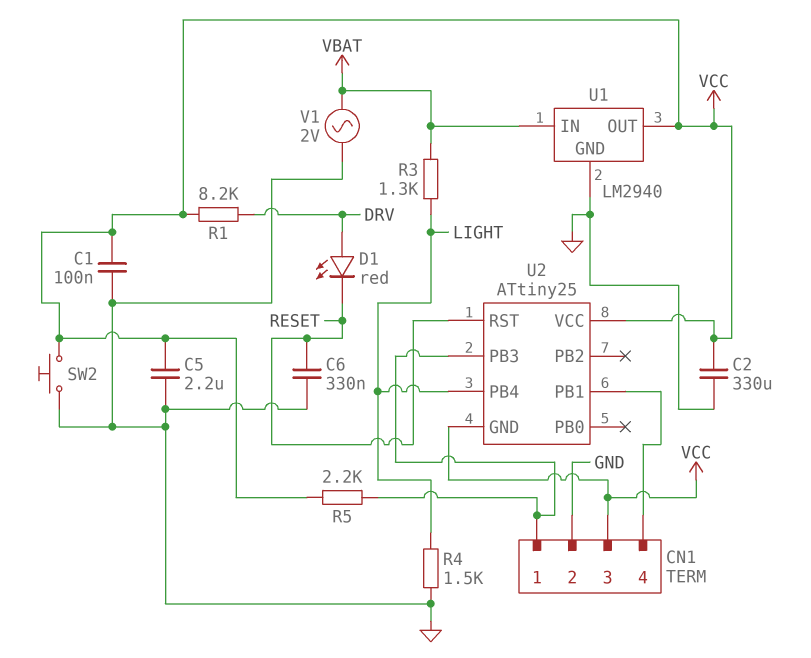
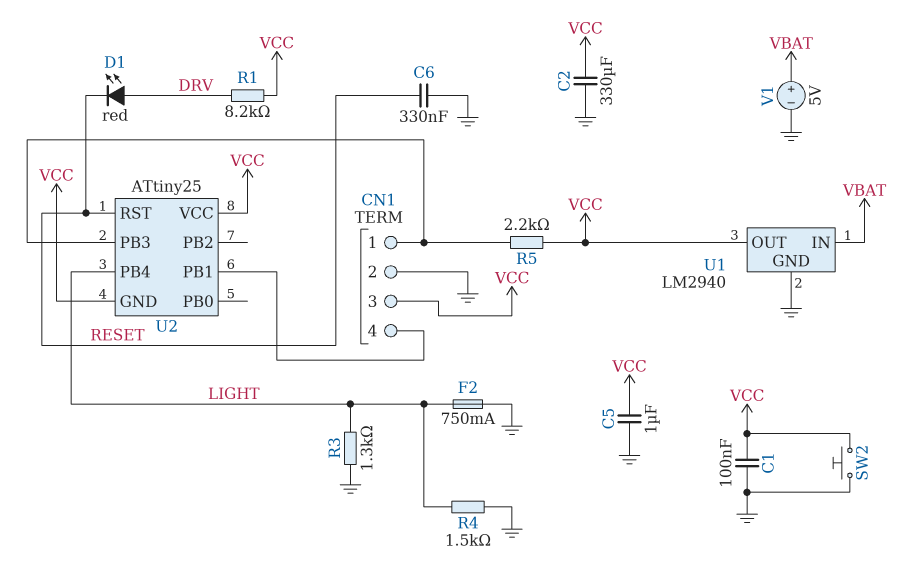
C5: 2.2uF (GND, VCC) -> 1uF (GND, VCC)
F2: none -> 750mA (GND, LIGHT)
R3: 1.3k (LIGHT, VBAT) -> 1.3k (GND, LIGHT)
V1: AC 2V (GND, VBAT) -> 5V (plus VBAT, minus GND)

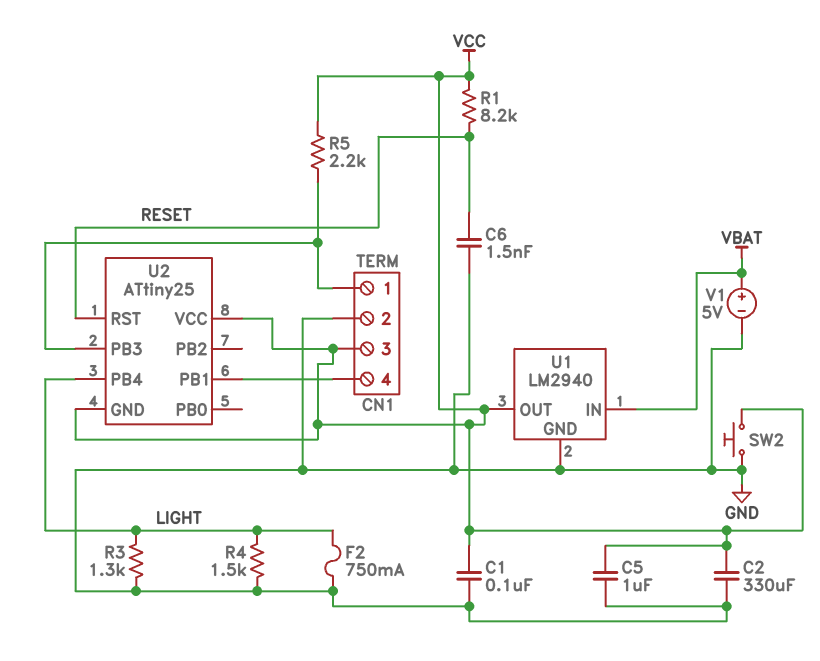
C6: 330nF (GND, RESET) -> 1.5nF (GND, RESET)
D1: LED red (A DRV, K RESET) -> none
R1: 8.2k (DRV, VCC) -> 8.2k (RESET, VCC)

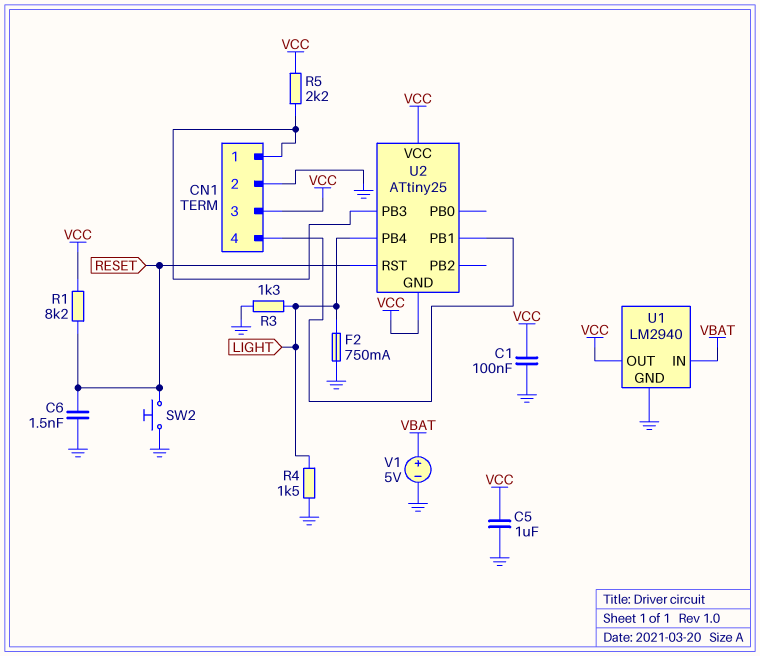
C2: 330uF (GND, VCC) -> none
SW2: button (GND, VCC) -> button (GND, RESET)

